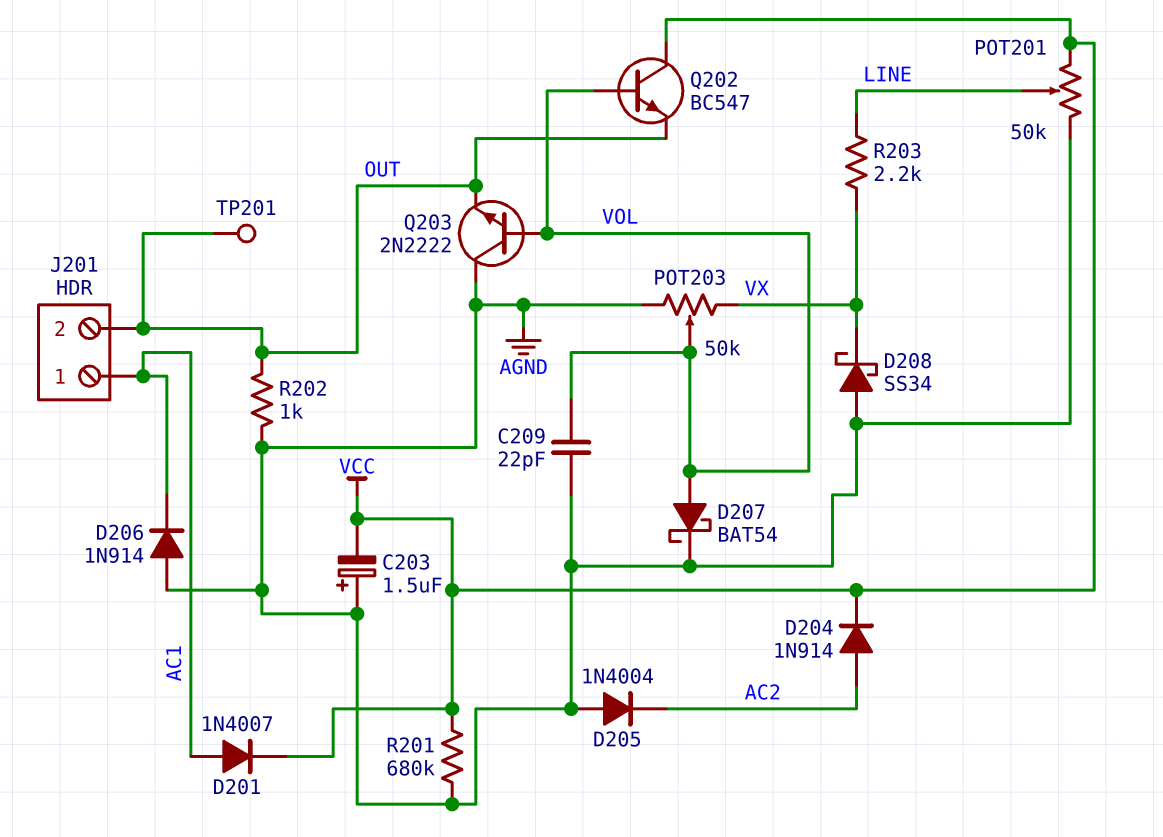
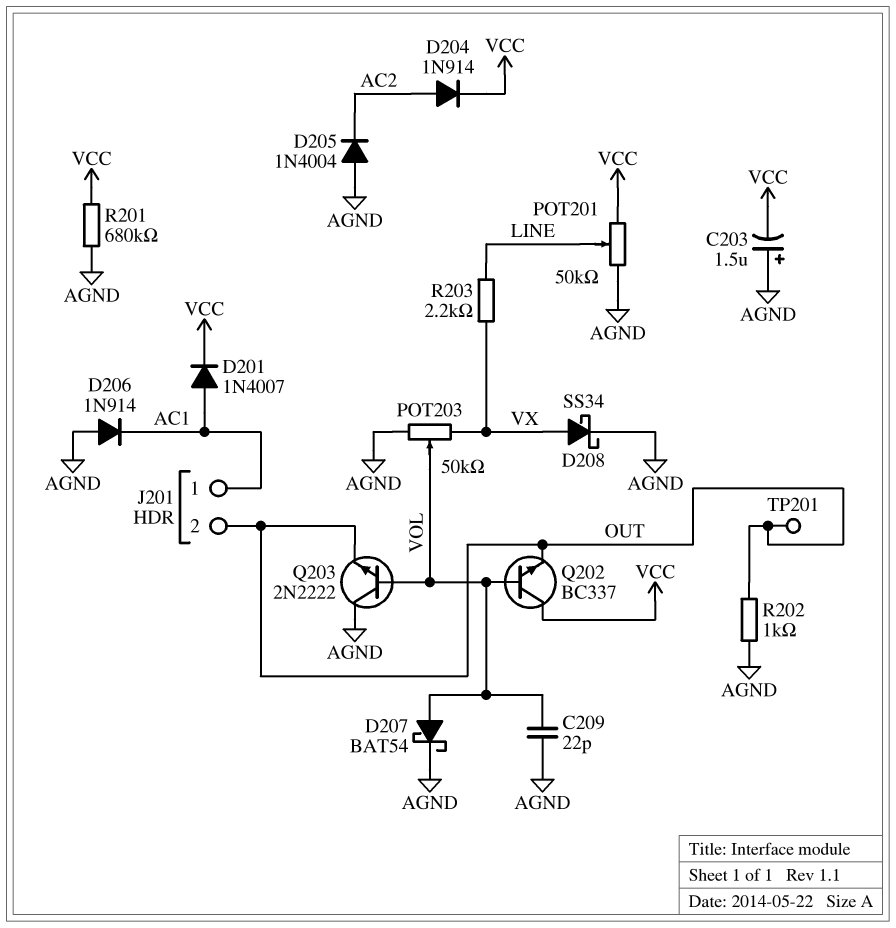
D208: schottky SS34 (A AGND, K VX) -> schottky SS34 (A VX, K AGND)
Q202: NPN BC547 (B VOL, C VCC, E OUT) -> NPN BC337 (B VOL, C VCC, E OUT)

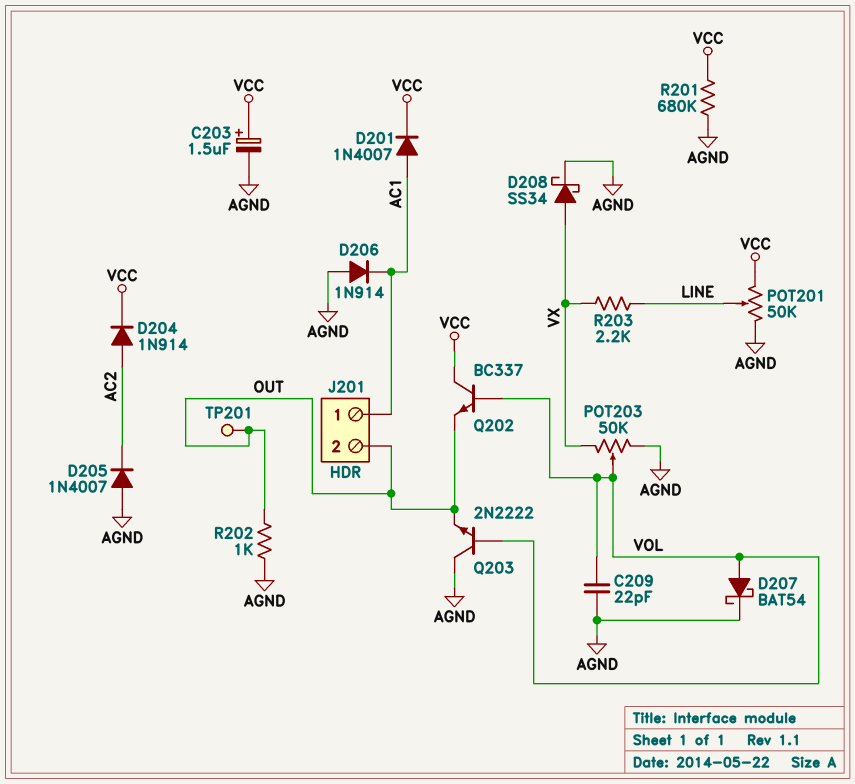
C203: 1.5uF (plus AGND, minus VCC) -> 1.5uF (plus VCC, minus AGND)
D205: diode 1N4004 (A AGND, K AC2) -> diode 1N4007 (A AGND, K AC2)

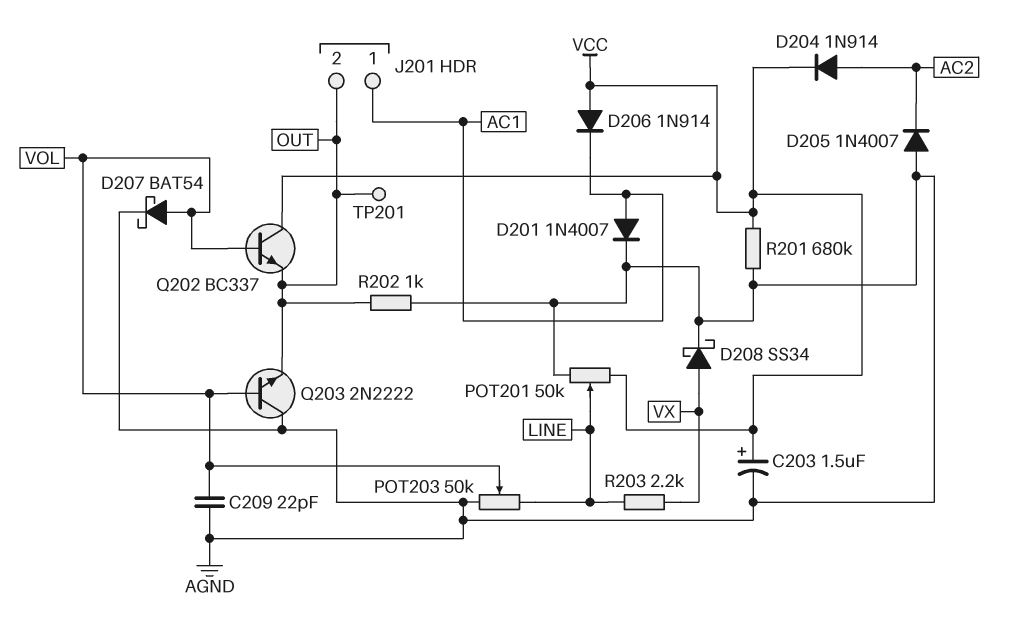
D201: diode 1N4007 (A AC1, K VCC) -> diode 1N4007 (A AC1, K AGND)
D206: diode 1N914 (A AGND, K AC1) -> diode 1N914 (A VCC, K AC1)
POT203: 50k (AGND, VX, wiper VOL) -> 50k (AGND, LINE, wiper VOL)

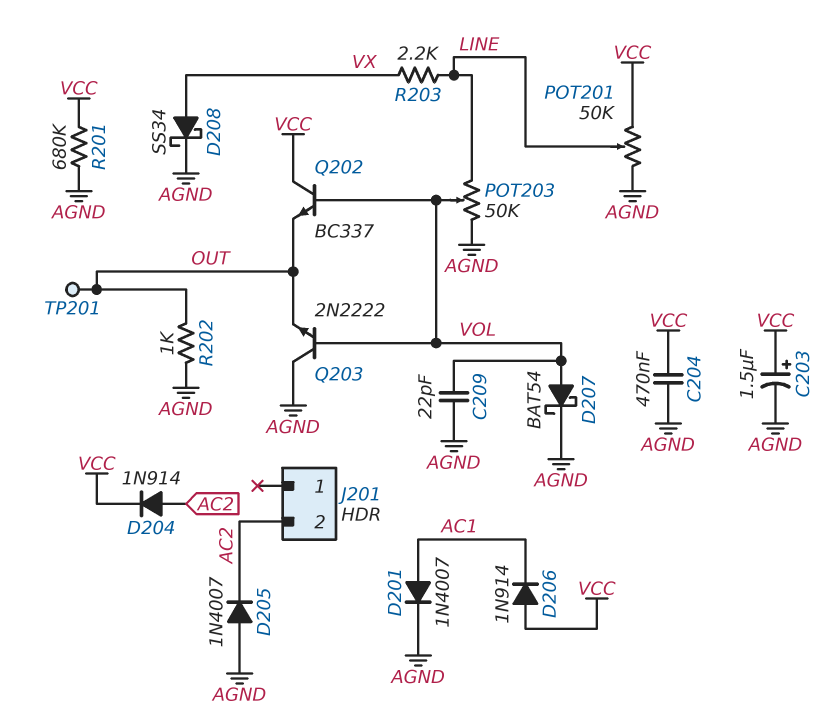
C204: none -> 470nF (AGND, VCC)
J201 pin 1: AC1 -> none
J201 pin 2: OUT -> AC2

